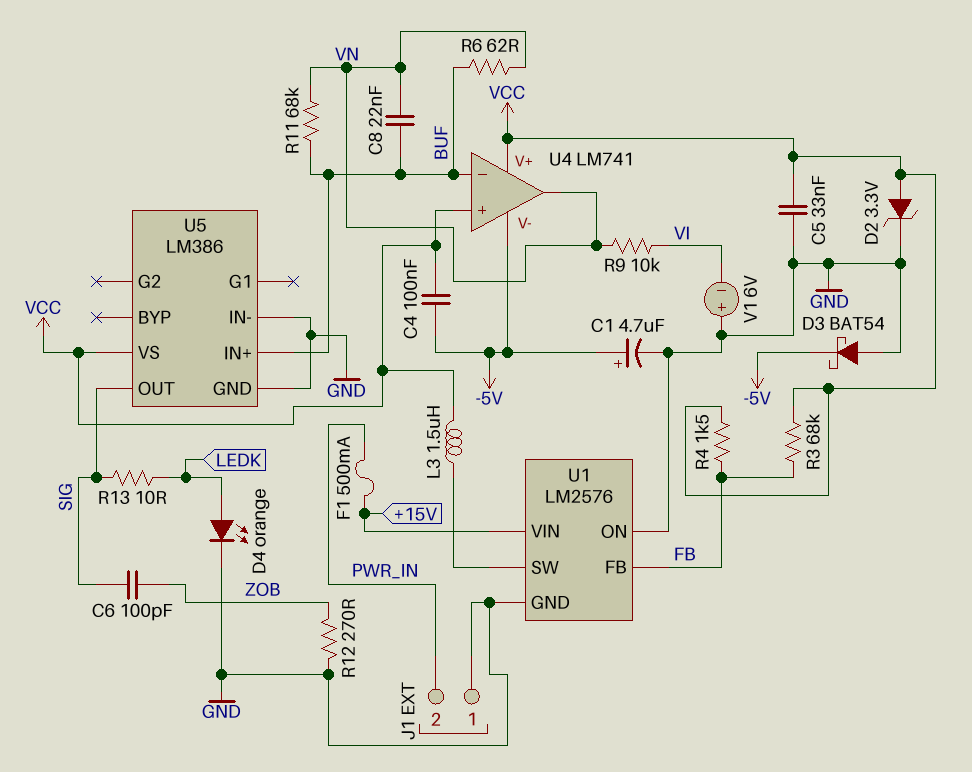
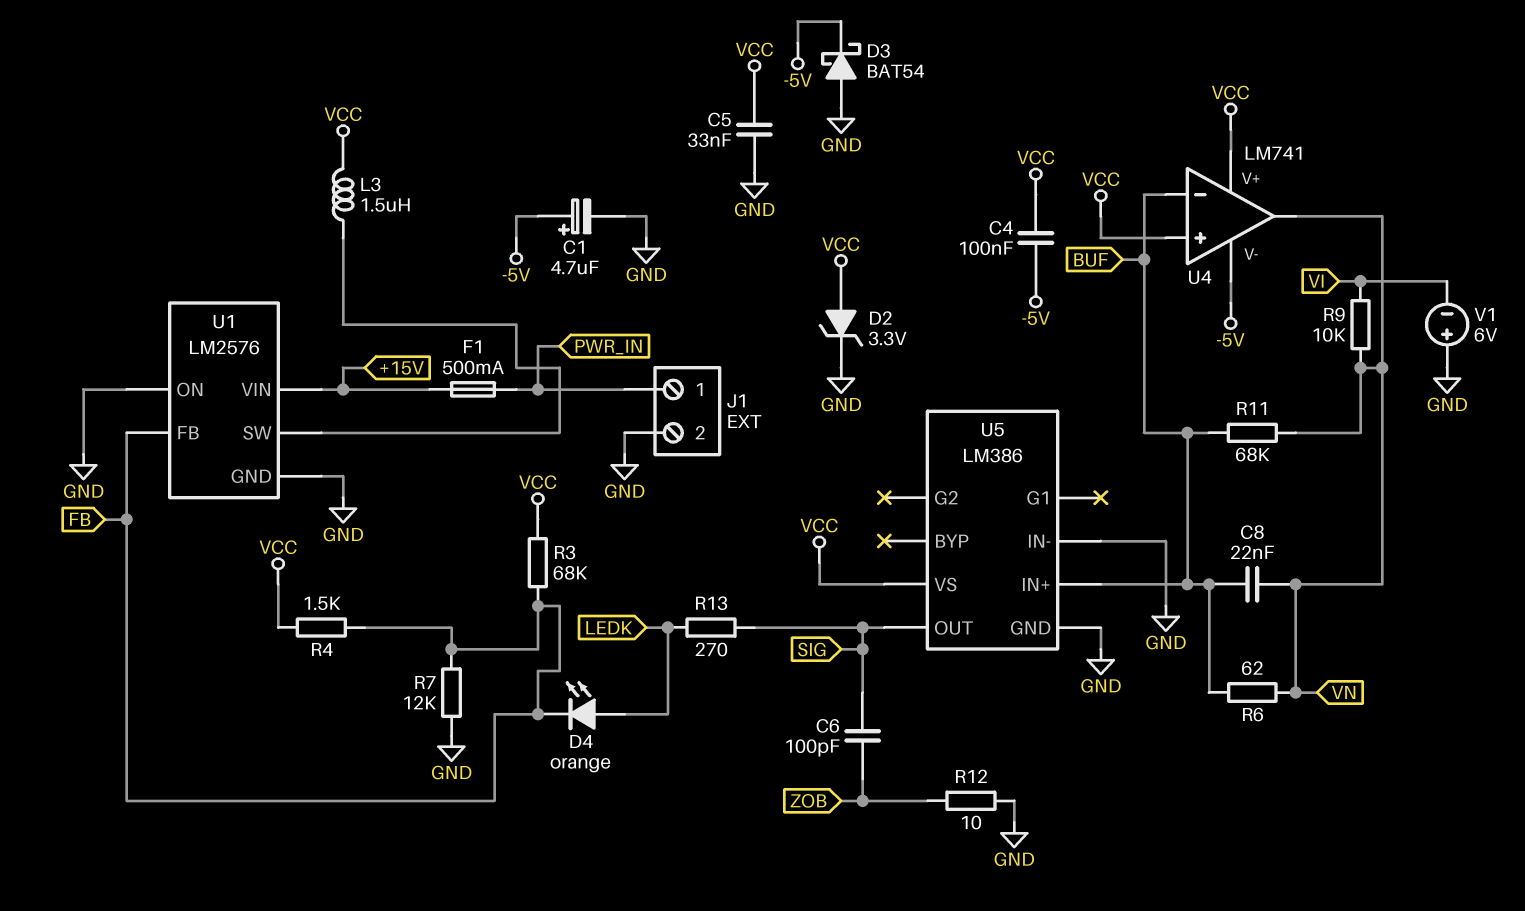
D4: LED orange (A LEDK, K GND) -> LED orange (A LEDK, K FB)
J1 pin 1: GND -> PWR_IN
J1 pin 2: PWR_IN -> GND
R7: none -> 12k (FB, GND)
R12: 270 (GND, ZOB) -> 10 (GND, ZOB)
R13: 10 (LEDK, SIG) -> 270 (LEDK, SIG)

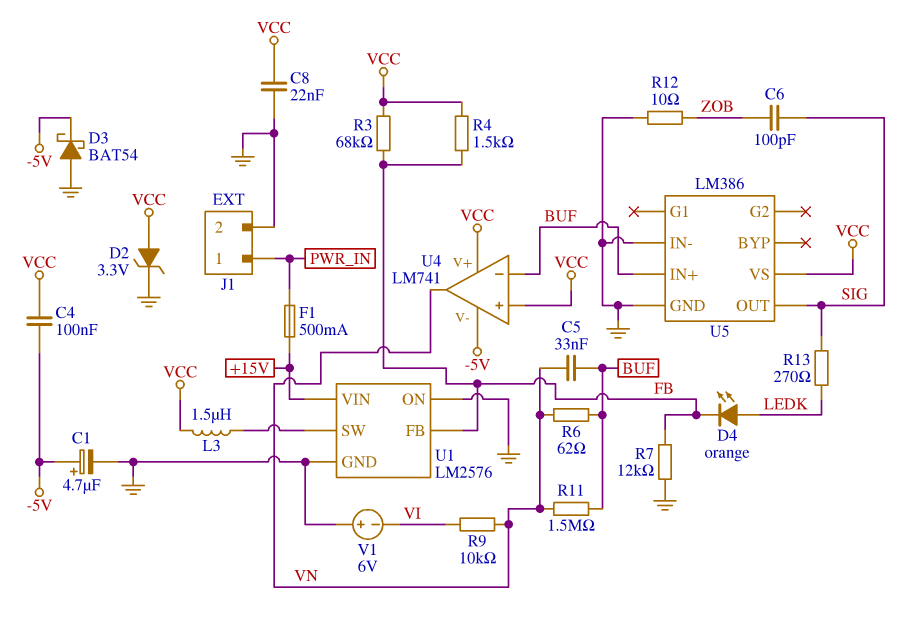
C5: 33nF (GND, VCC) -> 33nF (BUF, VN)
C8: 22nF (BUF, VN) -> 22nF (GND, VCC)
R11: 68k (BUF, VN) -> 1.5M (BUF, VN)

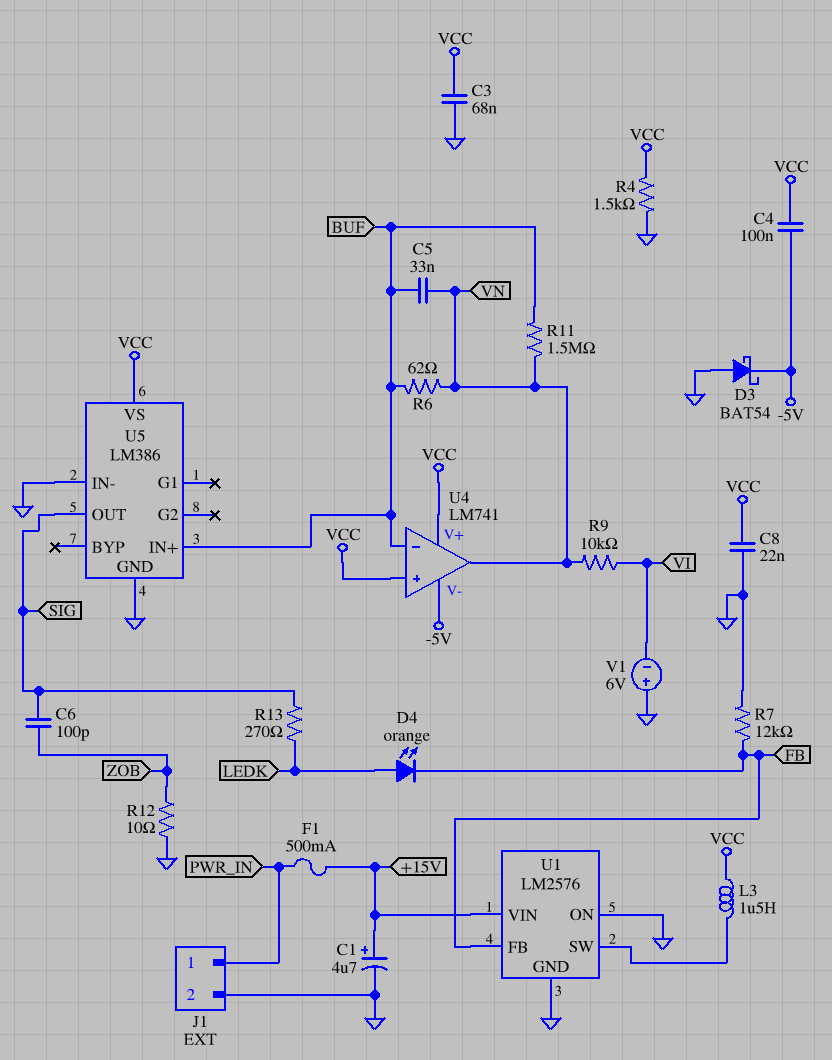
C1: 4.7uF (plus -5V, minus GND) -> 4.7uF (plus +15V, minus GND)
C3: none -> 68nF (GND, VCC)
D2: zener 3.3V (A VCC, K GND) -> none
R3: 68k (FB, VCC) -> none
R4: 1.5k (FB, VCC) -> 1.5k (GND, VCC)

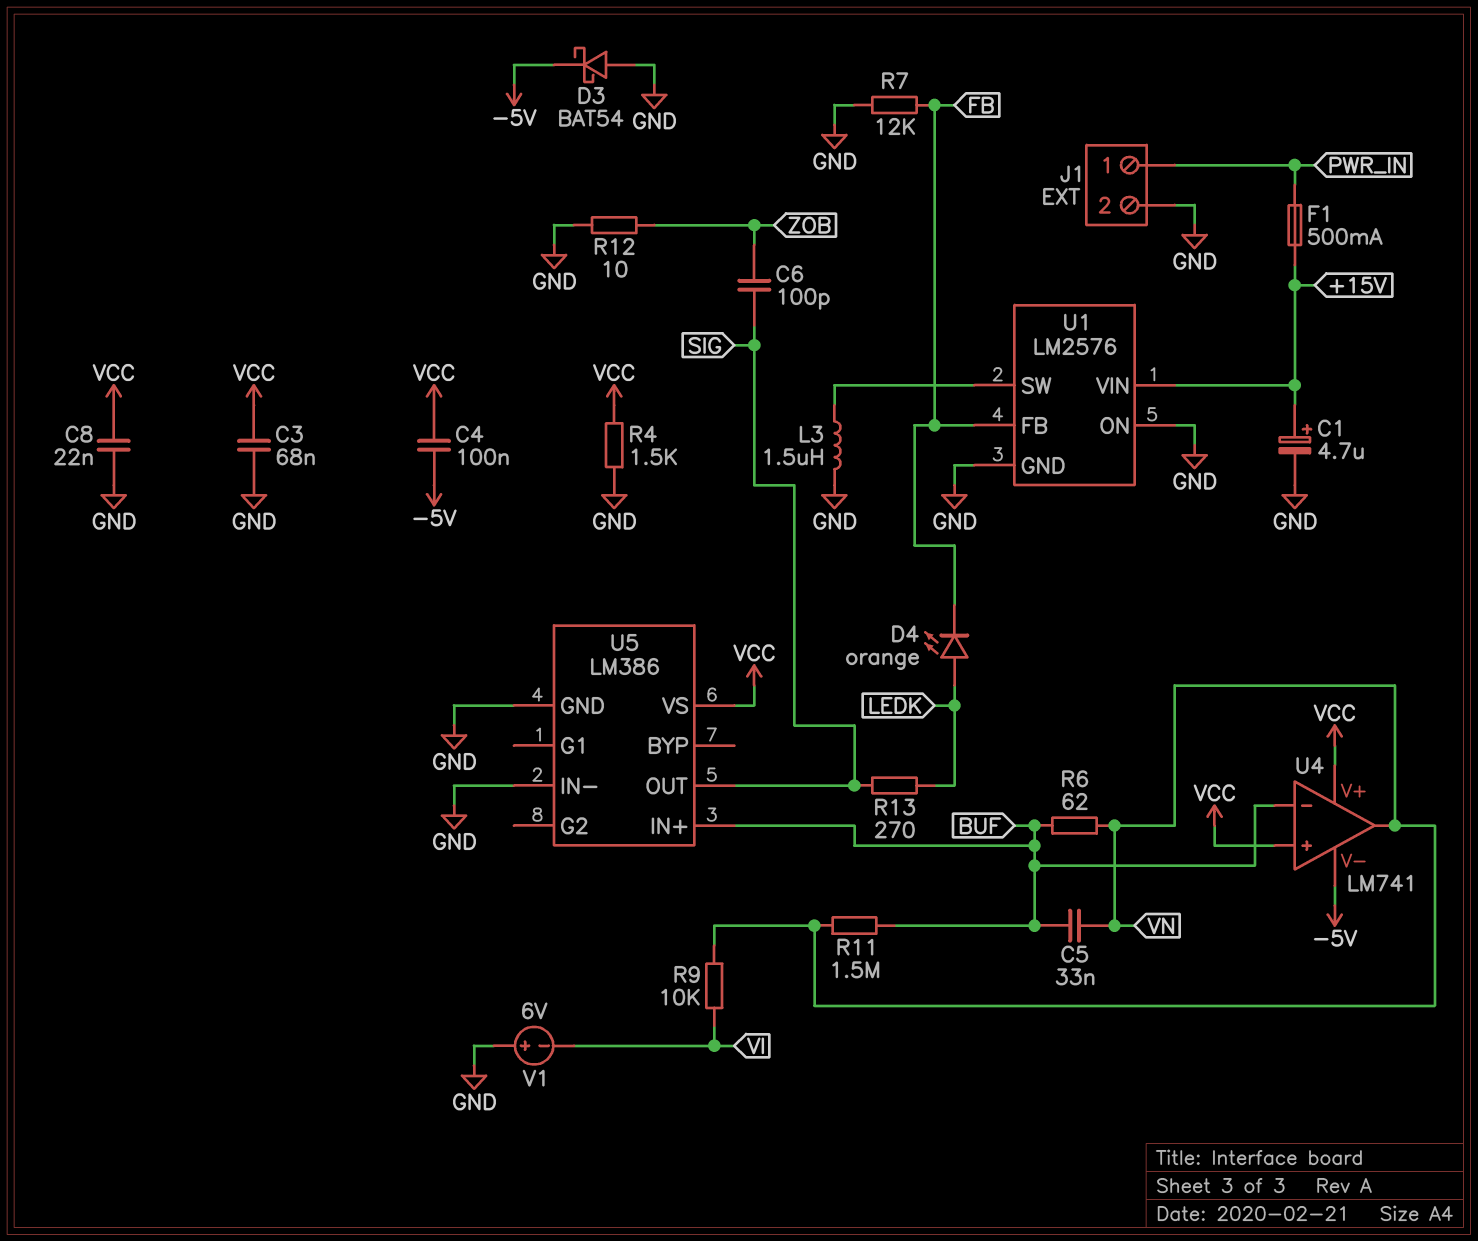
L3: 1.5uH (U1/SW, VCC) -> 1.5uH (GND, U1/SW)

